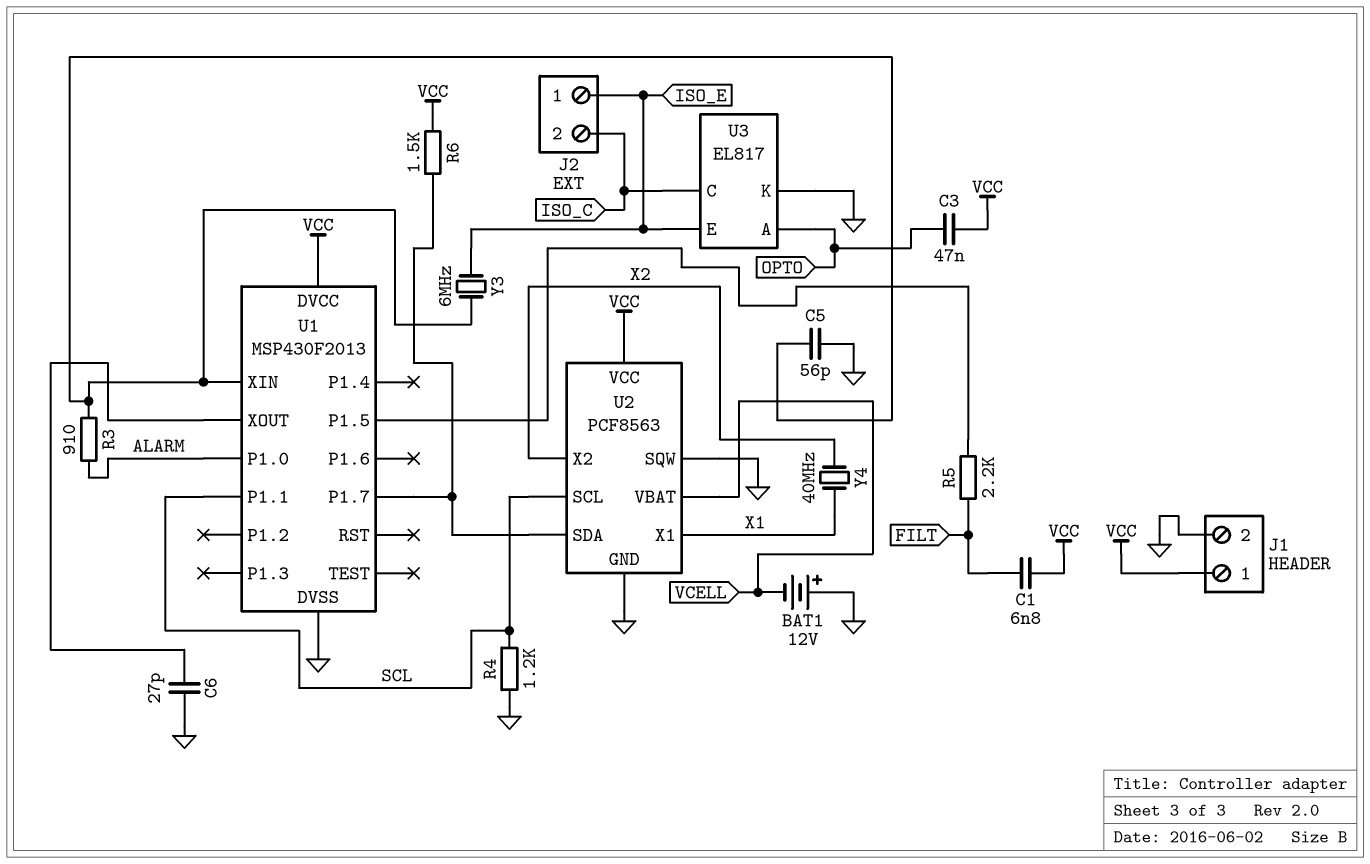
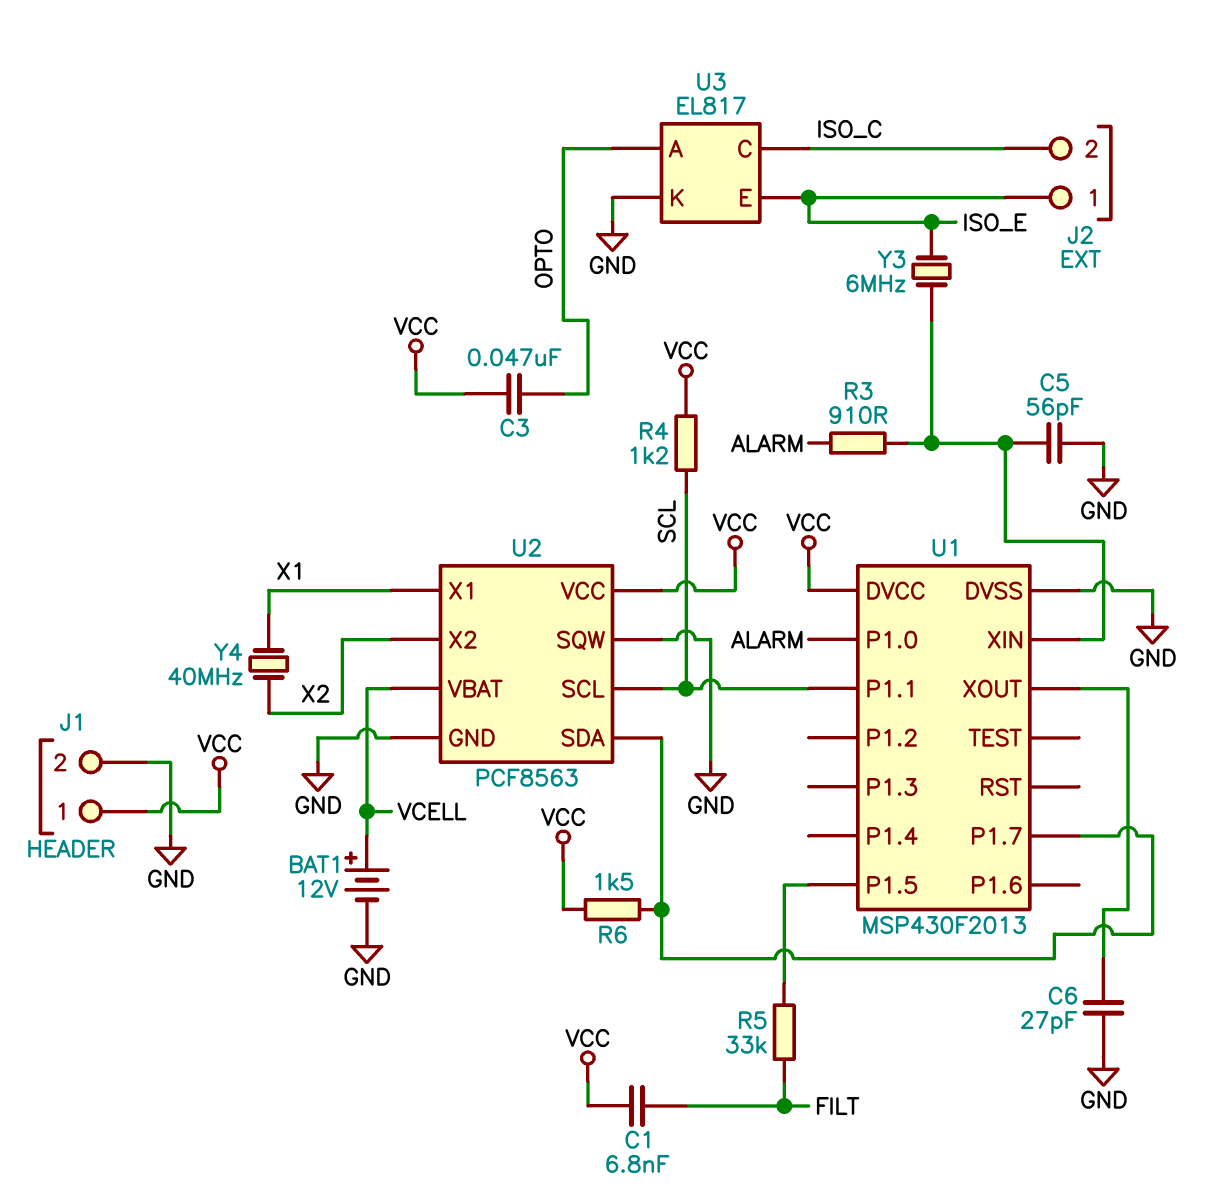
BAT1: 12V (plus GND, minus VCELL) -> 12V (plus VCELL, minus GND)
R4: 1.2k (GND, SCL) -> 1.2k (SCL, VCC)
R5: 2.2k (FILT, U1/P1.5) -> 33k (FILT, U1/P1.5)

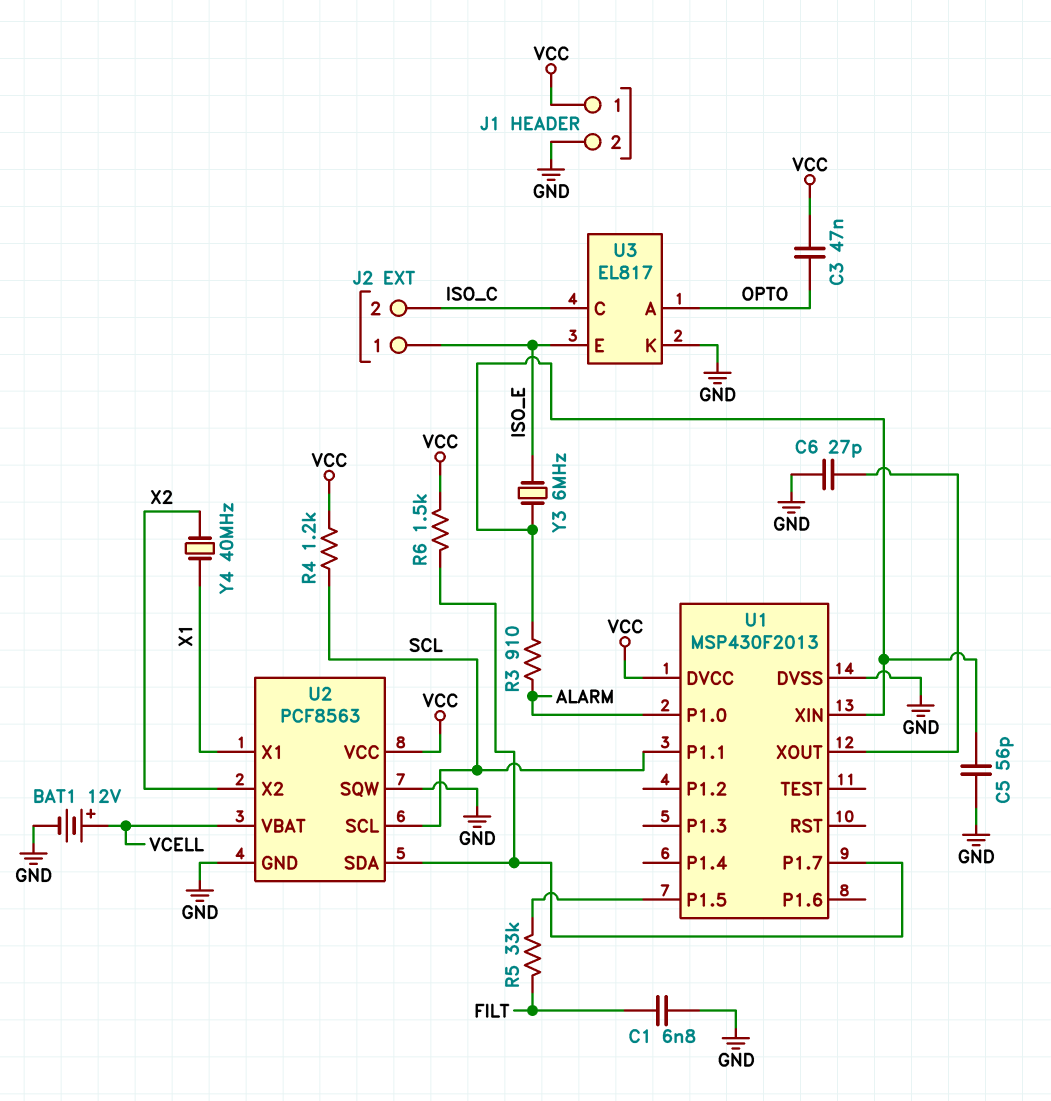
C1: 6.8nF (FILT, VCC) -> 6.8nF (FILT, GND)

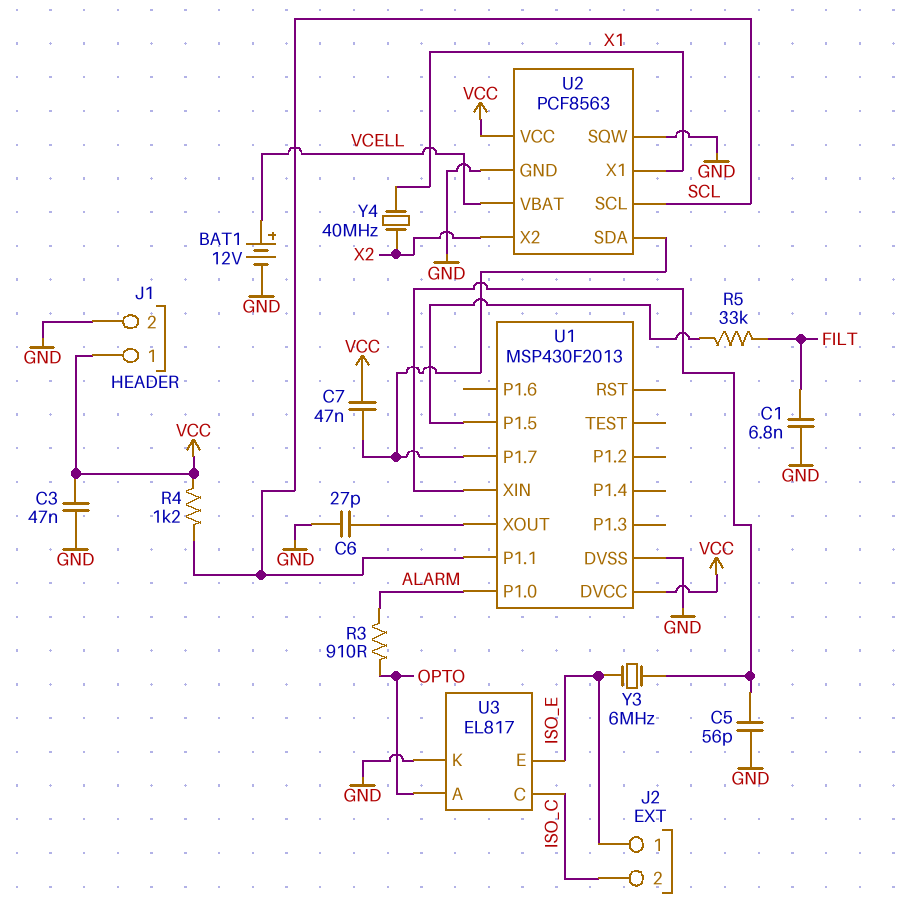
C3: 47nF (OPTO, VCC) -> 47nF (GND, VCC)
C7: none -> 47nF (U1/P1.7, VCC)
R3: 910 (ALARM, U1/XIN) -> 910 (ALARM, OPTO)
R6: 1.5k (U1/P1.7, VCC) -> none

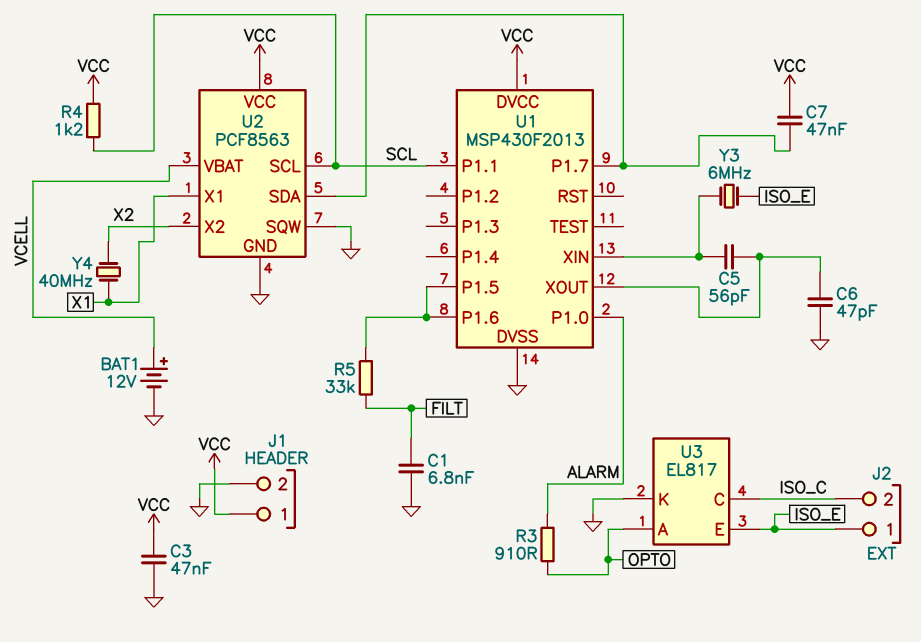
C5: 56pF (GND, U1/XIN) -> 56pF (U1/XIN, U1/XOUT)
C6: 27pF (GND, U1/XOUT) -> 47pF (GND, U1/XOUT)
U1 pin P1.6: none -> U1/P1.5

